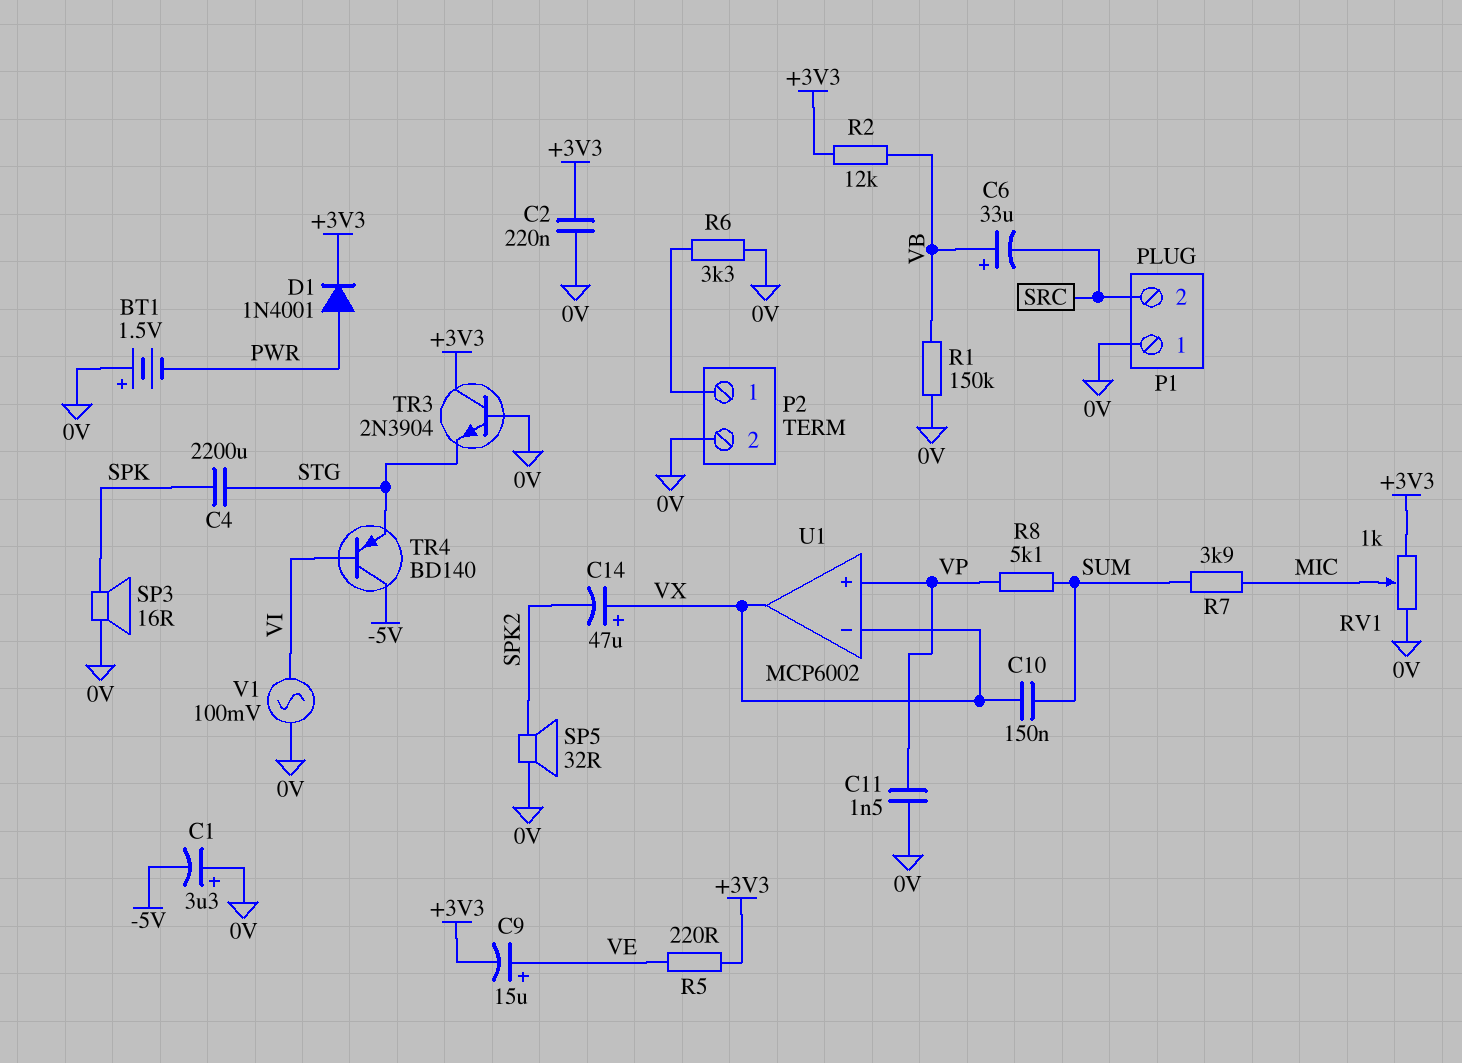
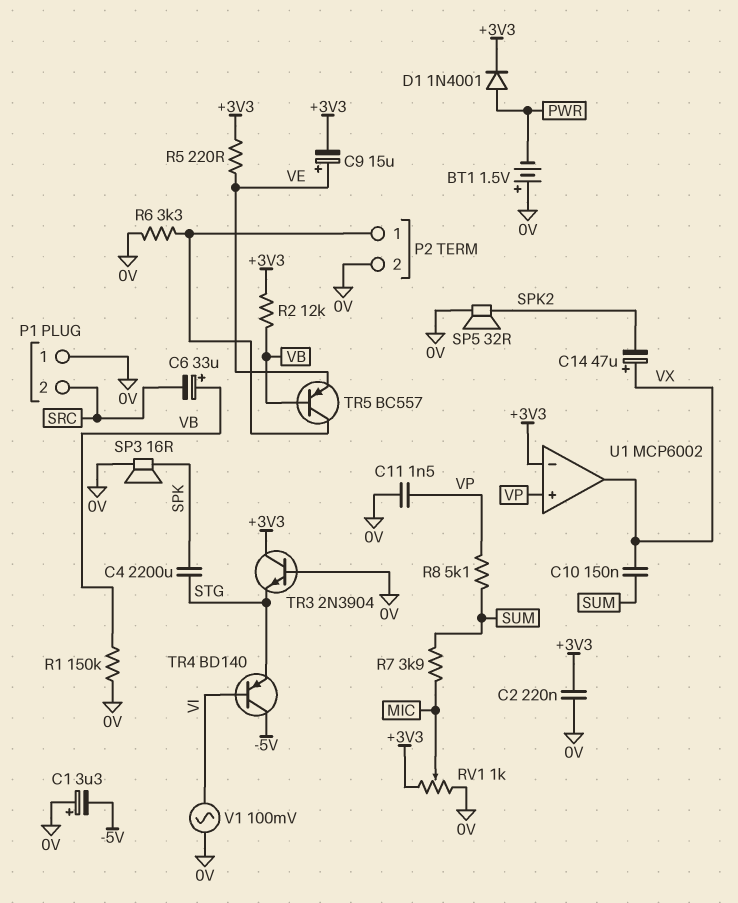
TR5: none -> PNP BC557 (B VB, C P2/1, E VE)
U1 pin in-: VX -> +3V3

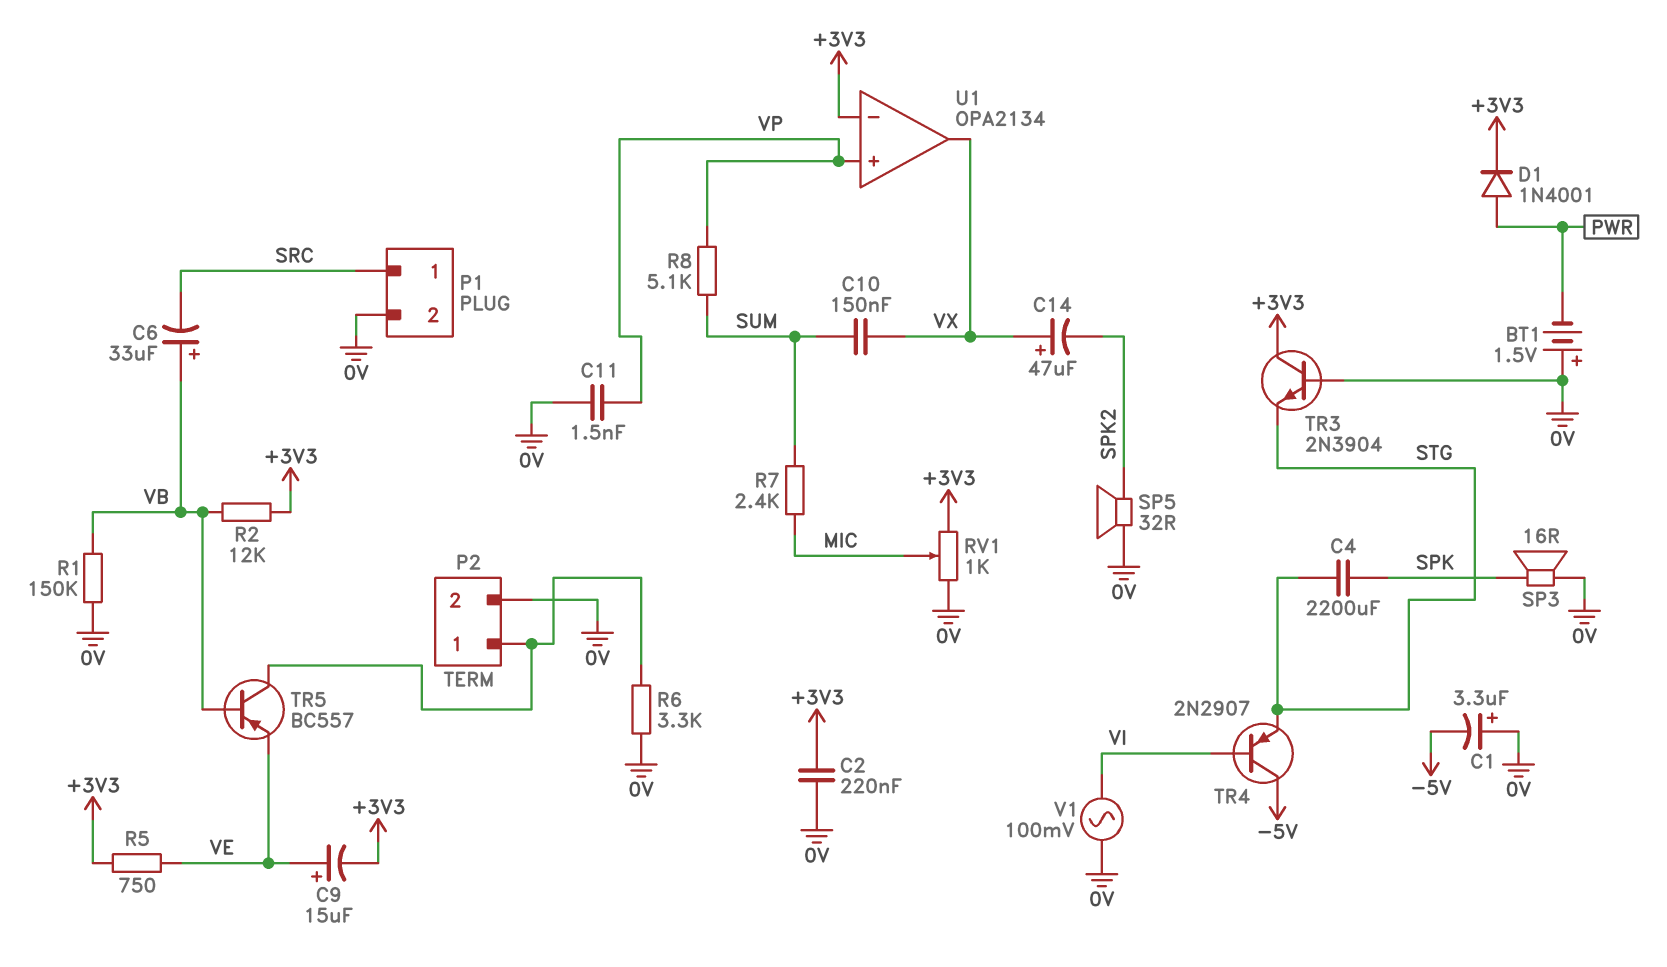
P1 pin 1: 0V -> SRC
P1 pin 2: SRC -> 0V
R5: 220 (+3V3, VE) -> 750 (+3V3, VE)
R7: 3.9k (MIC, SUM) -> 2.4k (MIC, SUM)
TR4: PNP BD140 (B VI, C -5V, E STG) -> PNP 2N2907 (B VI, C -5V, E STG)
U1: MCP6002 -> OPA2134

